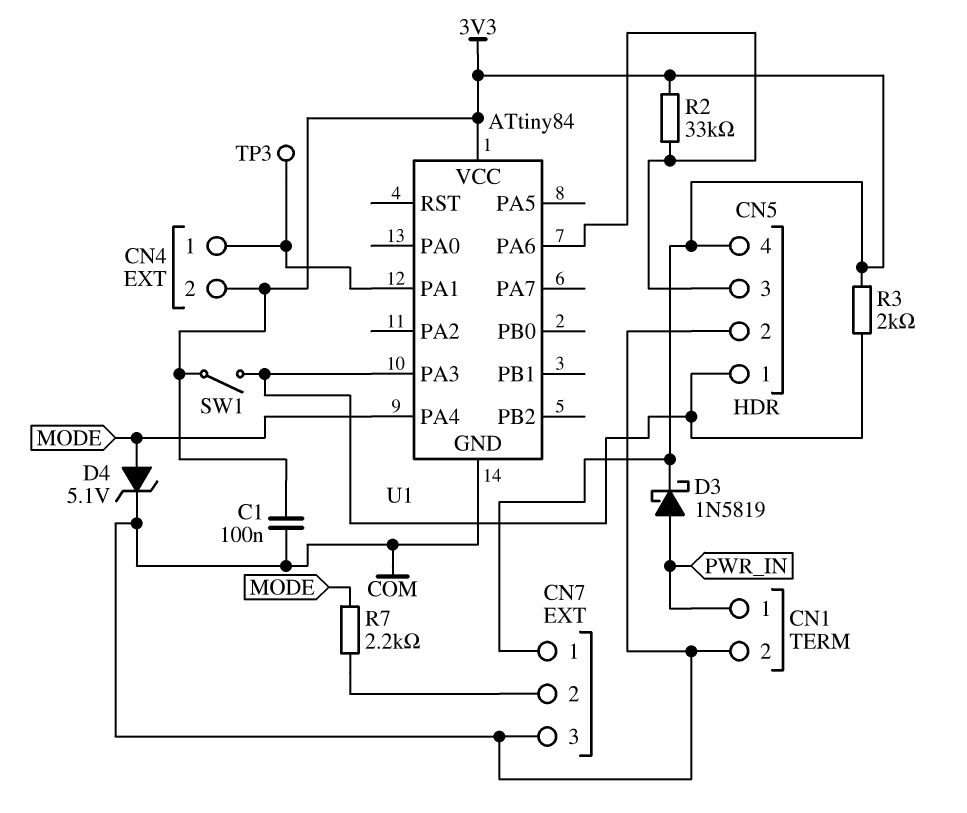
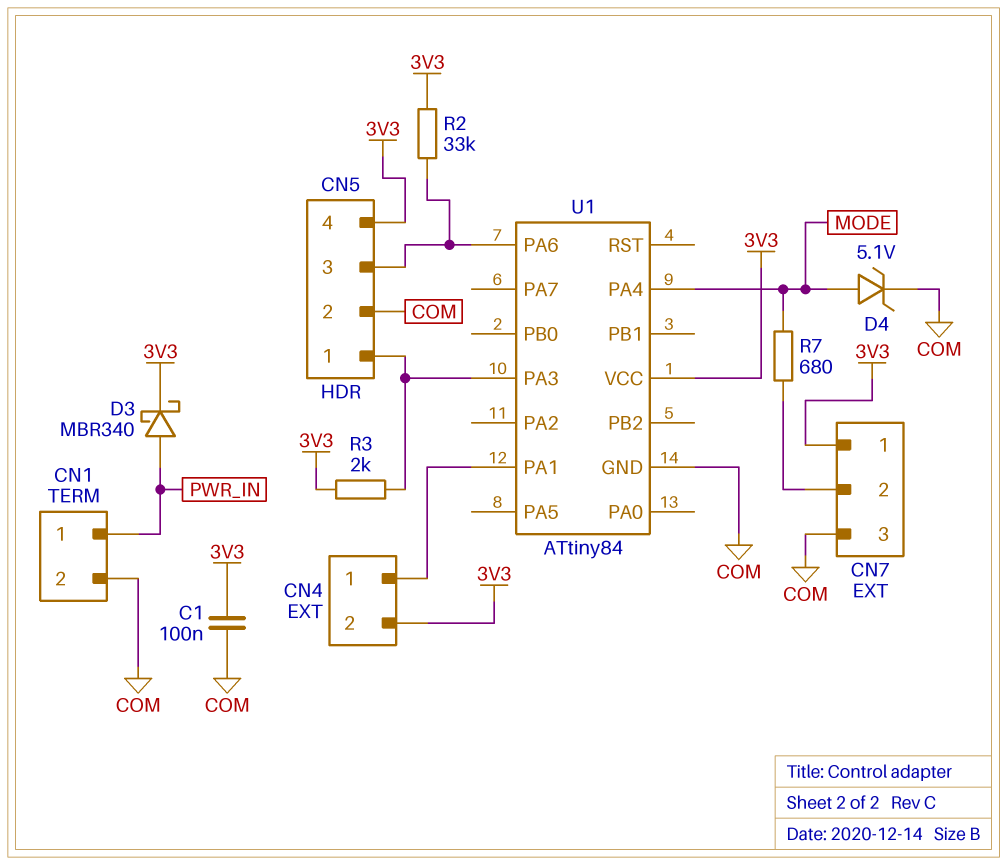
D3: schottky 1N5819 (A PWR_IN, K 3V3) -> schottky MBR340 (A PWR_IN, K 3V3)
R7: 2.2k (CN7/2, MODE) -> 680 (CN7/2, MODE)
SW1: switch (3V3, CN5/1) -> none
TP3: test point (CN4/1) -> none

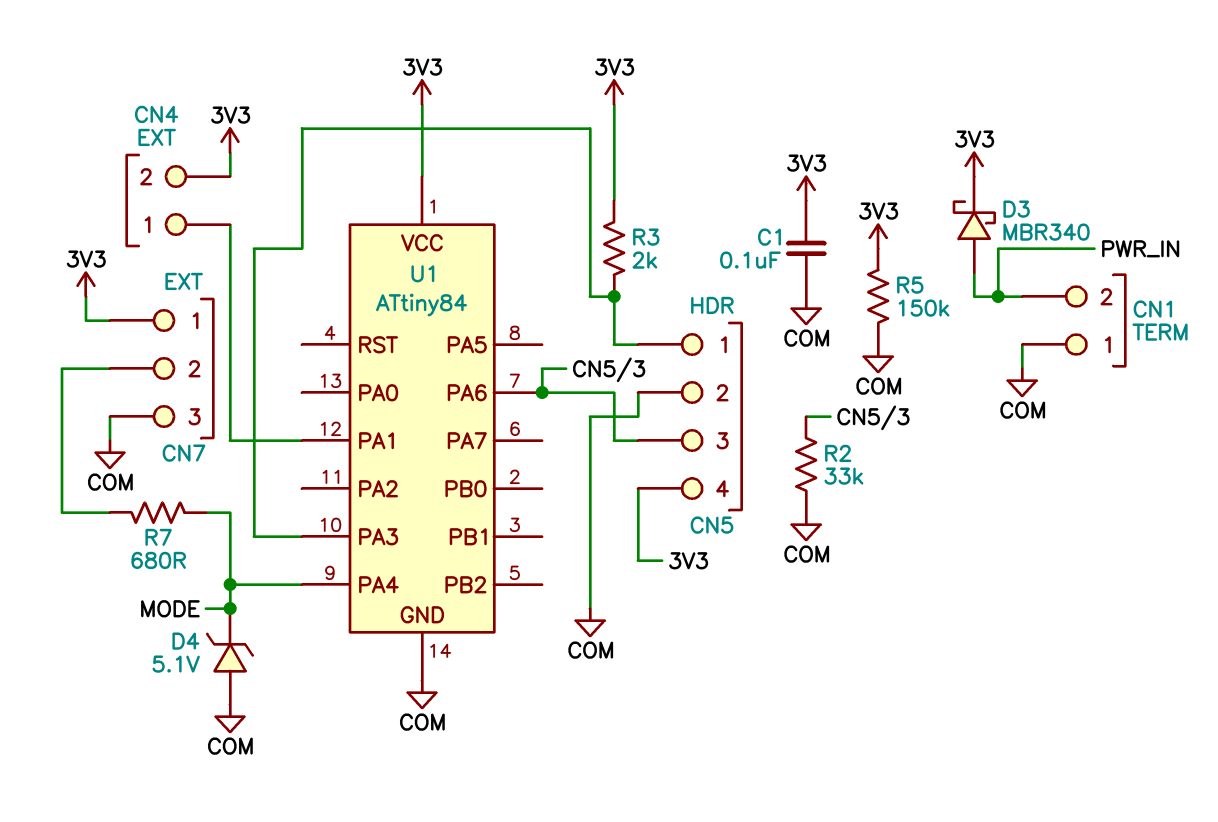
CN1 pin 1: PWR_IN -> COM
CN1 pin 2: COM -> PWR_IN
D4: zener 5.1V (A MODE, K COM) -> zener 5.1V (A COM, K MODE)
R2: 33k (3V3, CN5/3) -> 33k (CN5/3, COM)
R5: none -> 150k (3V3, COM)

